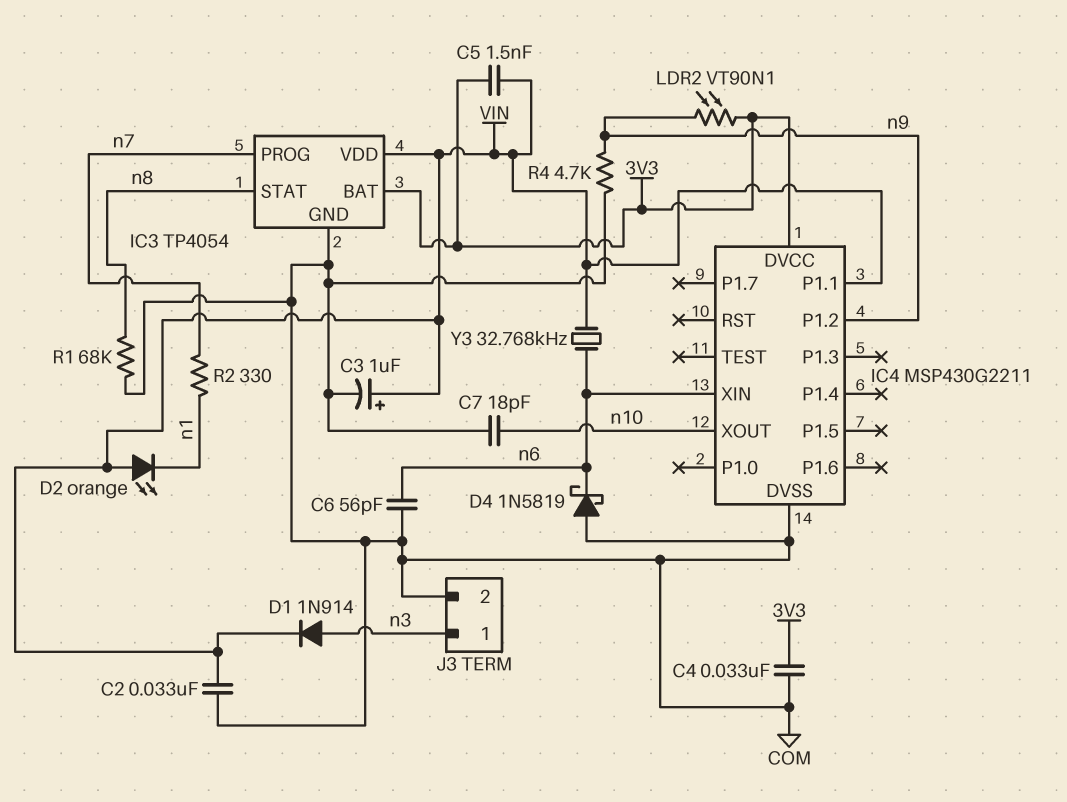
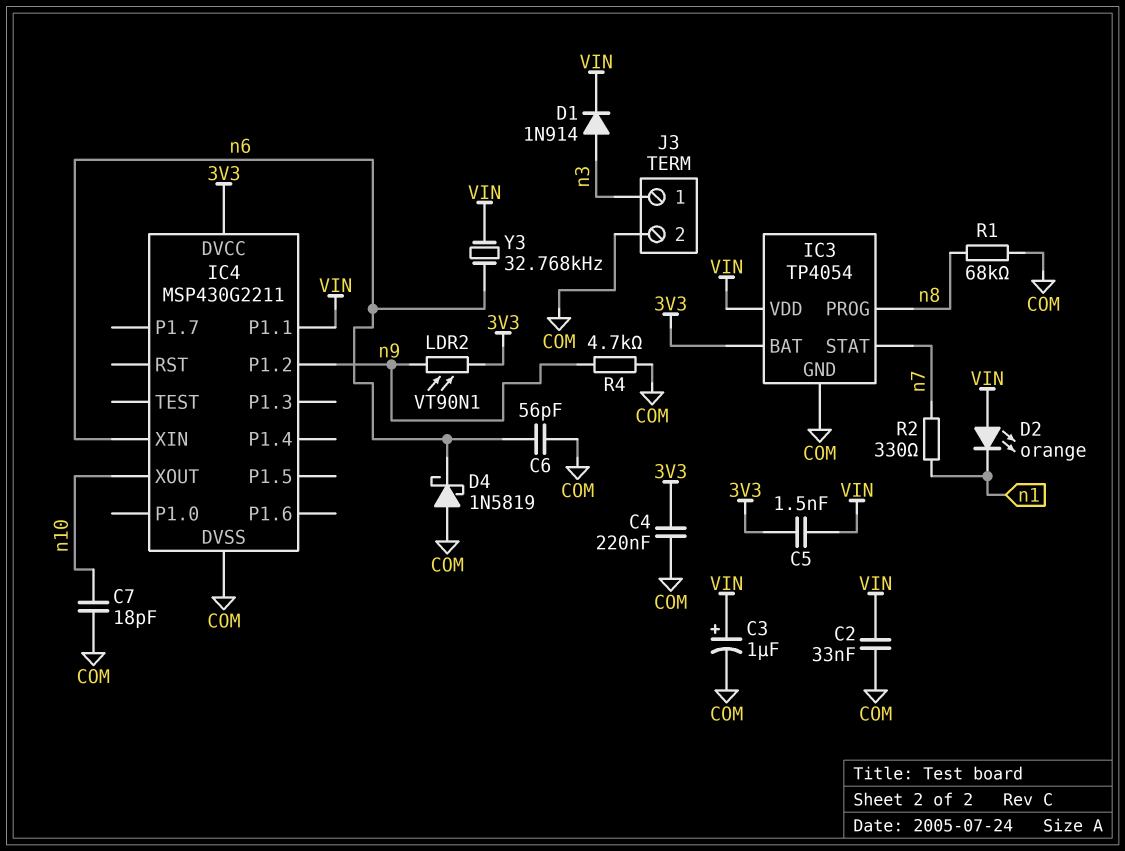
C4: 33nF (3V3, COM) -> 220nF (3V3, COM)
IC3 pin PROG: n7 -> n8
IC3 pin STAT: n8 -> n7

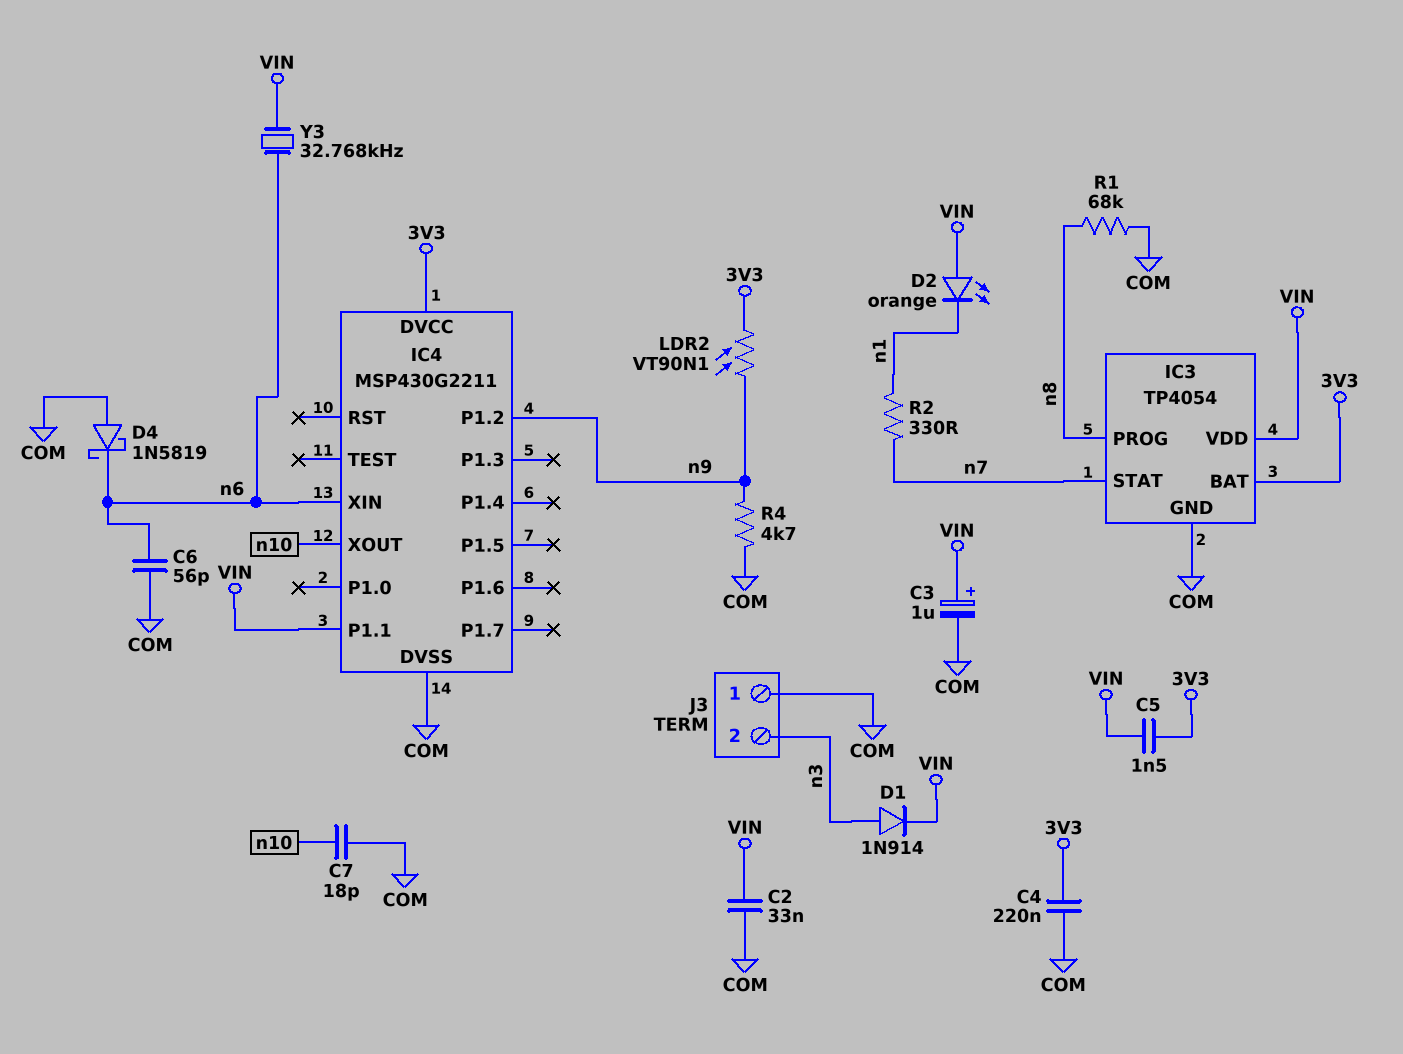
J3 pin 1: n3 -> COM
J3 pin 2: COM -> n3

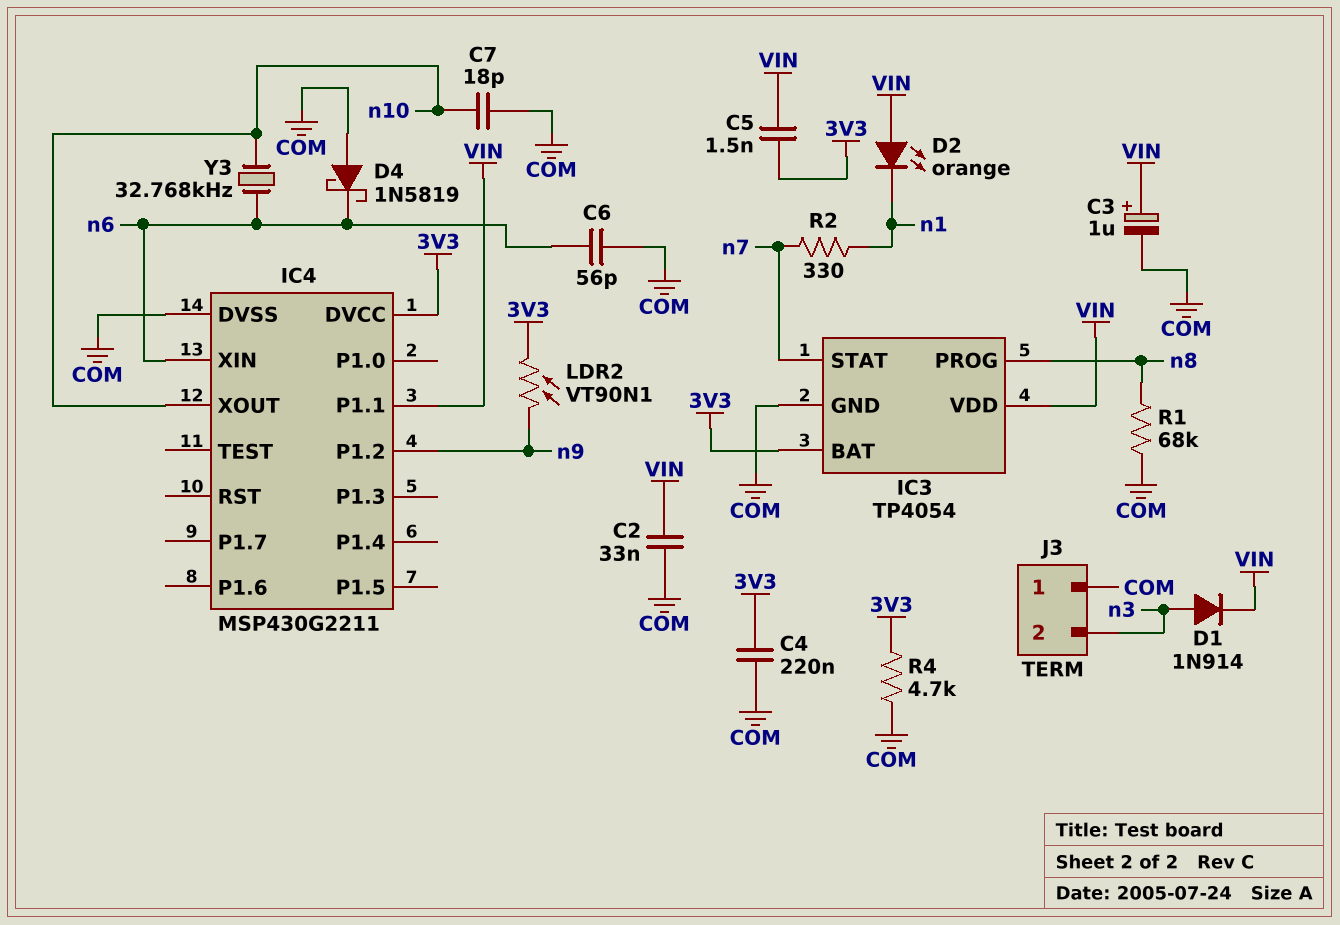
R4: 4.7k (COM, n9) -> 4.7k (3V3, COM)
Y3: 32.768kHz (VIN, n6) -> 32.768kHz (n6, n10)

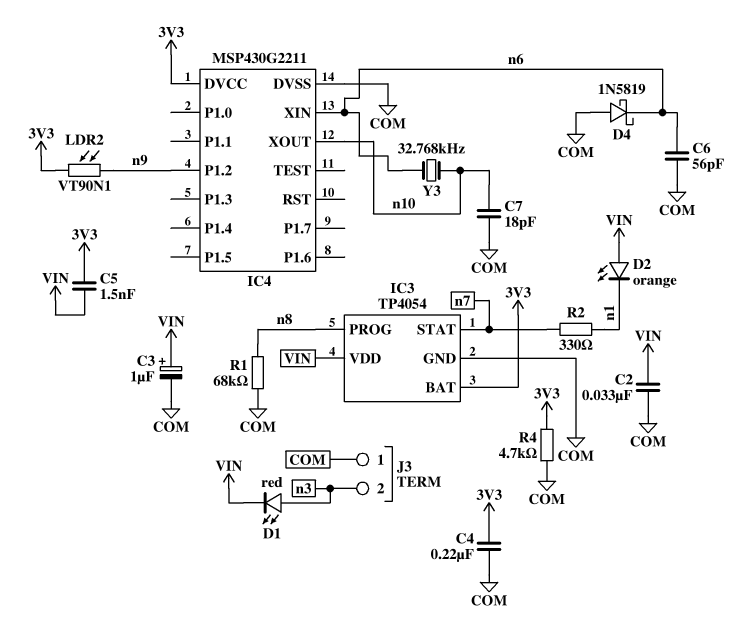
D1: diode 1N914 (A n3, K VIN) -> LED red (A n3, K VIN)
IC4 pin P1.1: VIN -> none

